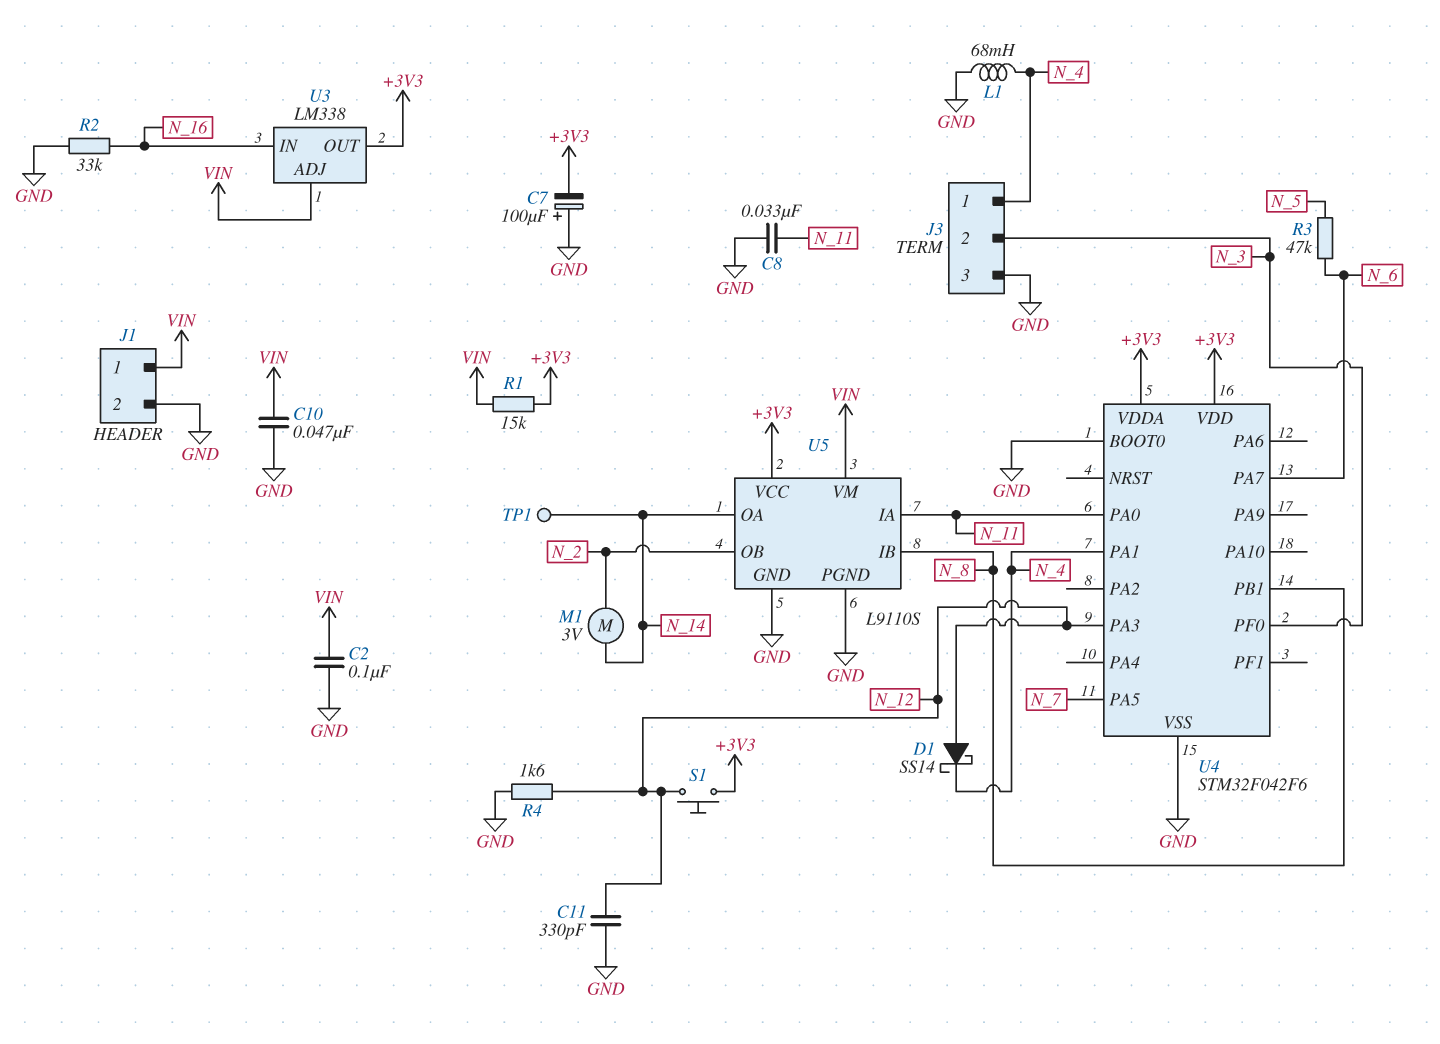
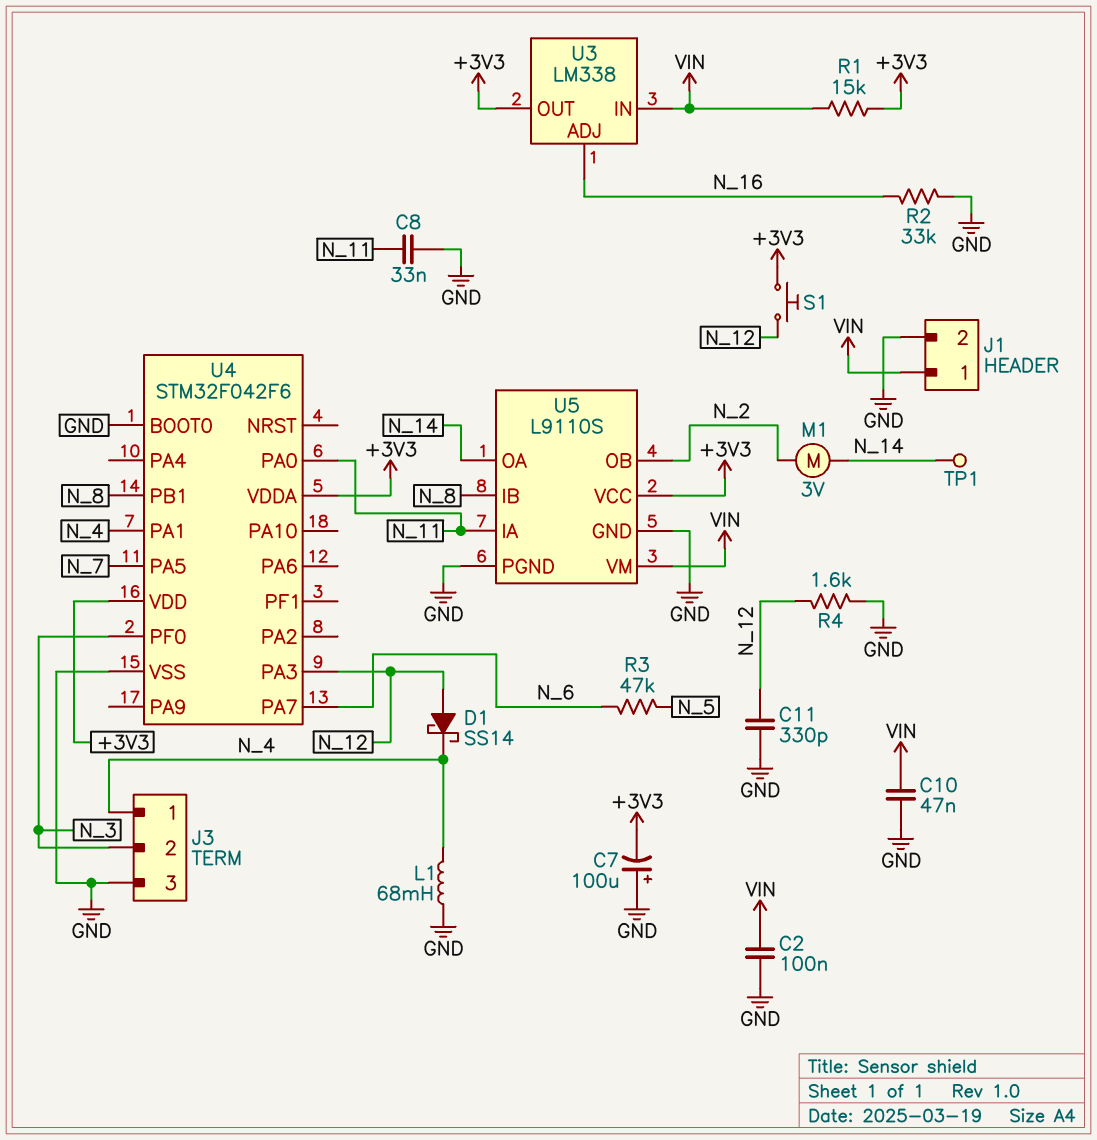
U3 pin ADJ: VIN -> N_16
U3 pin IN: N_16 -> VIN

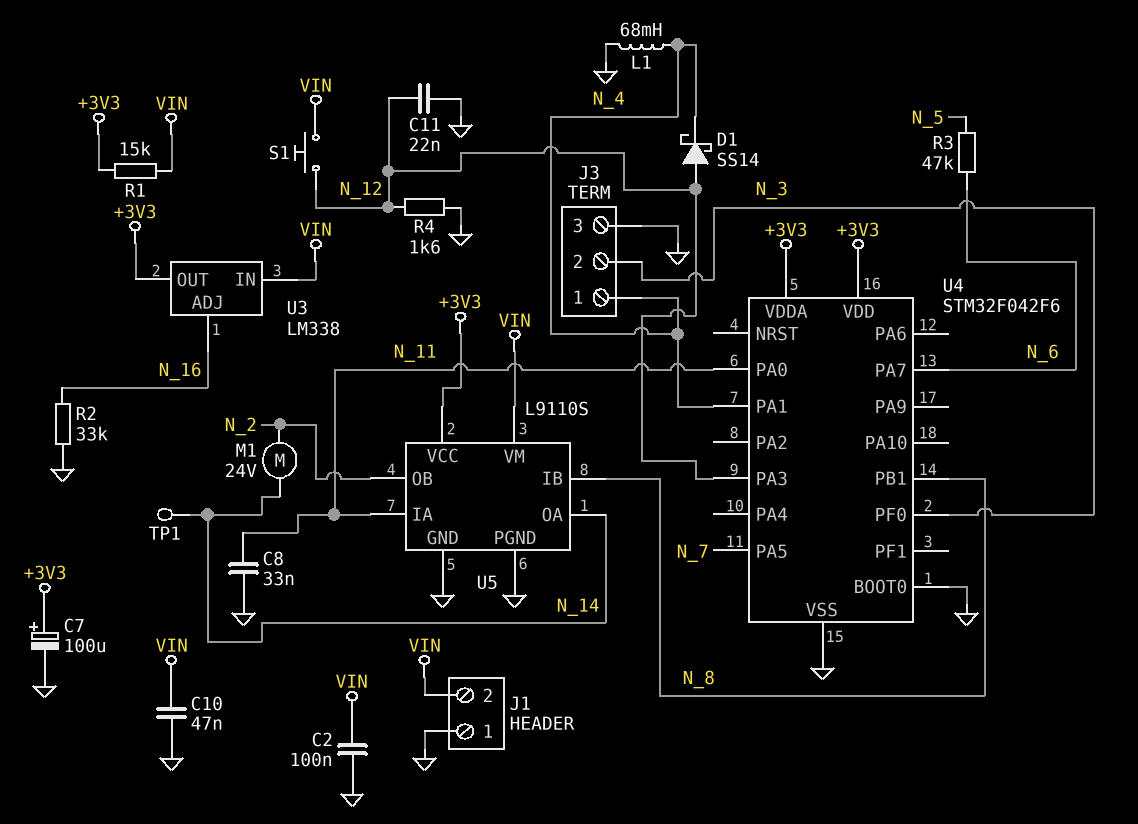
C7: 100uF (plus GND, minus +3V3) -> 100uF (plus +3V3, minus GND)
C11: 330pF (GND, N_12) -> 22nF (GND, N_12)
J1 pin 1: VIN -> GND
J1 pin 2: GND -> VIN
M1: motor 3V (N_2, N_14) -> motor 24V (N_2, N_14)
S1: button (+3V3, N_12) -> button (N_12, VIN)

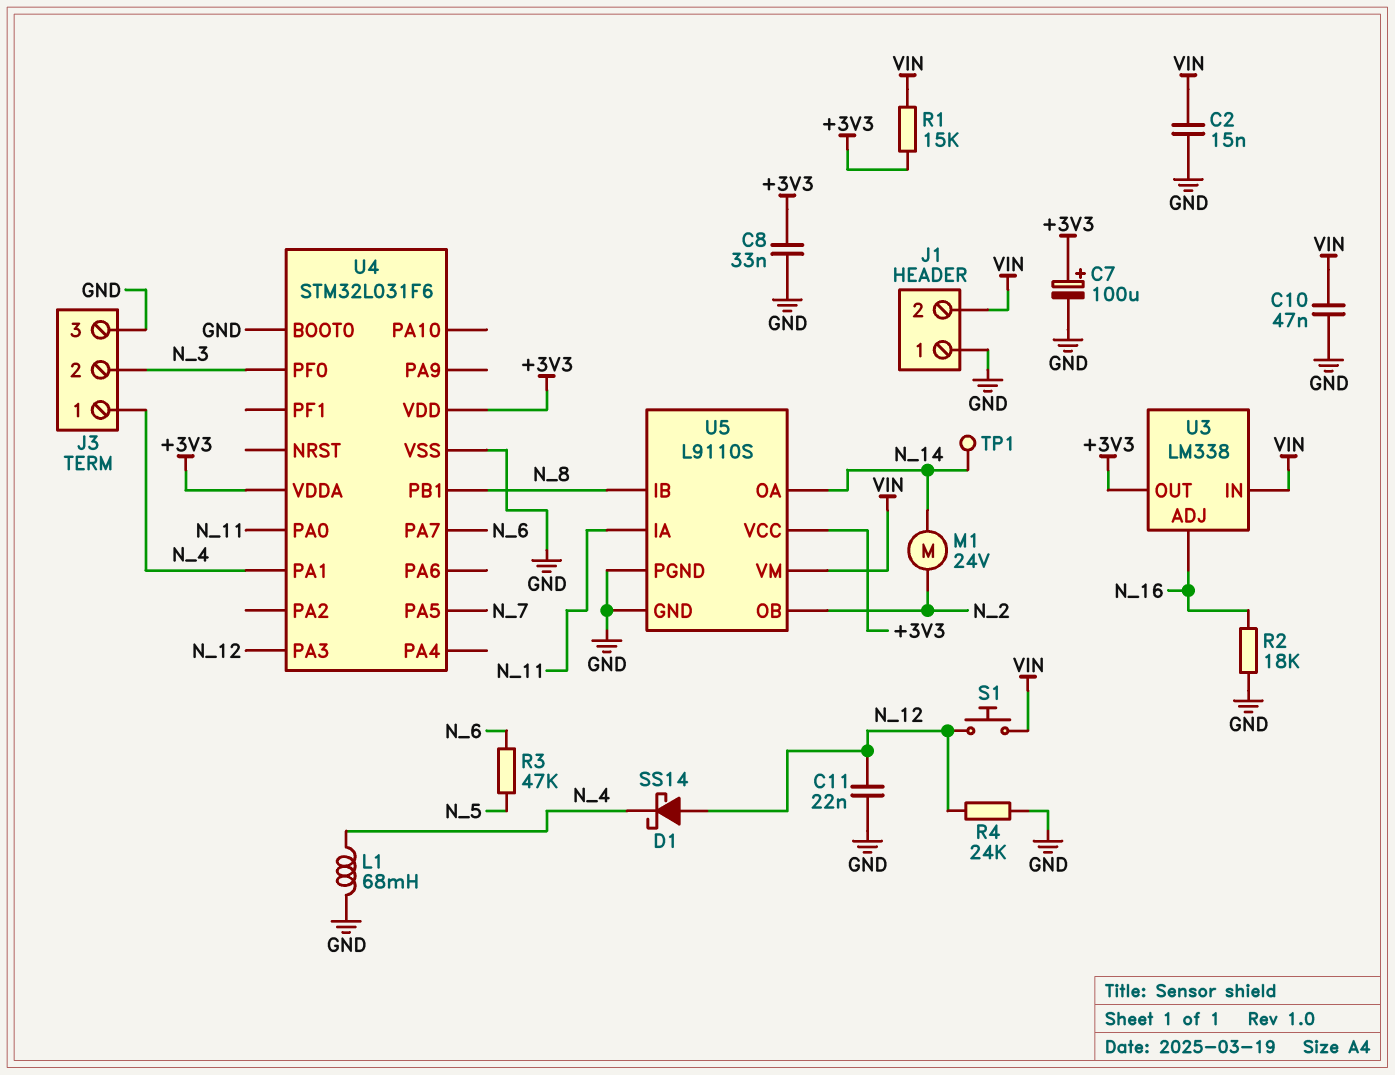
C2: 100nF (GND, VIN) -> 15nF (GND, VIN)
C8: 33nF (GND, N_11) -> 33nF (+3V3, GND)
R2: 33k (GND, N_16) -> 18k (GND, N_16)
R4: 1.6k (GND, N_12) -> 24k (GND, N_12)
U4: STM32F042F6 -> STM32L031F6

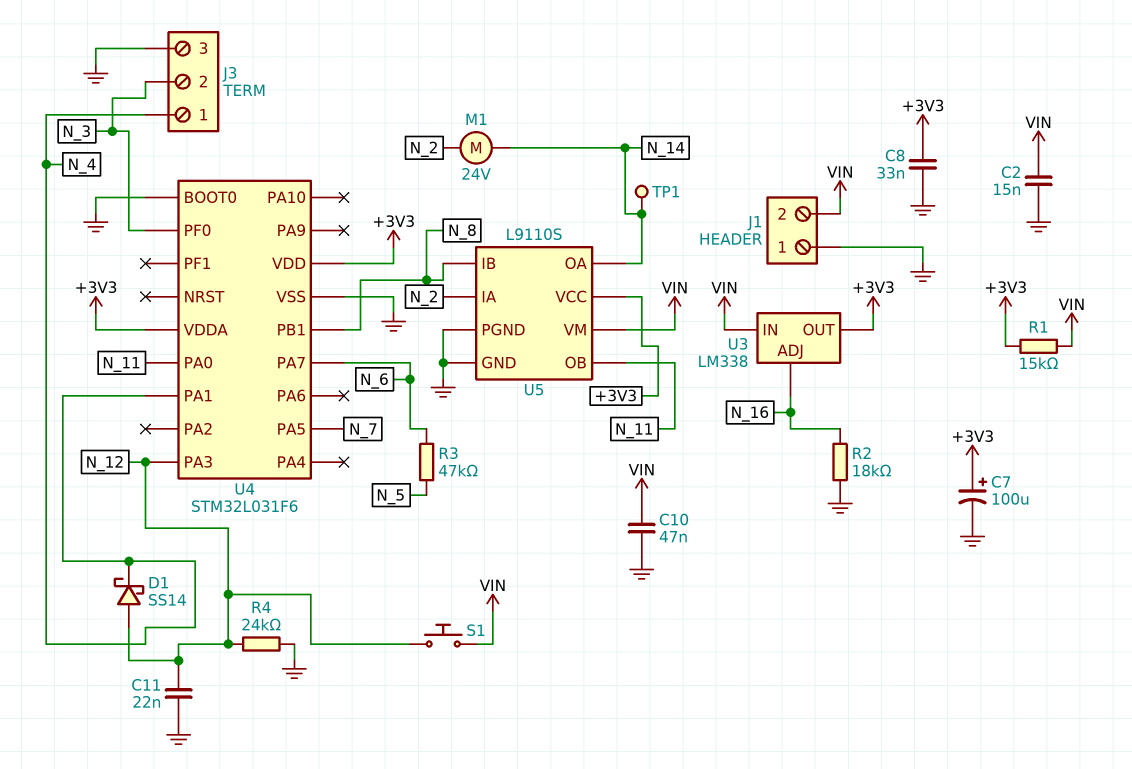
L1: 68mH (GND, N_4) -> none
U5 pin IA: N_11 -> N_2
U5 pin OB: N_2 -> N_11

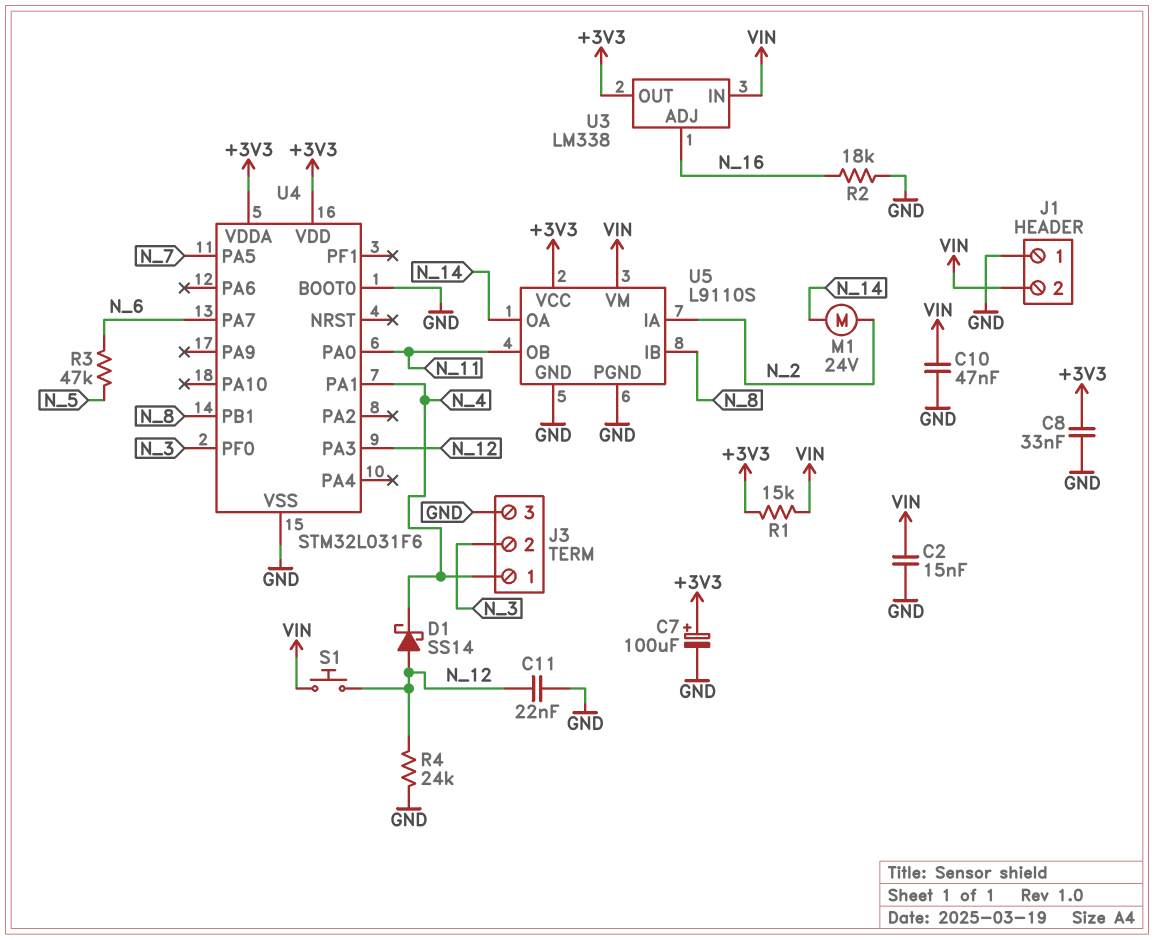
TP1: test point (N_14) -> none

